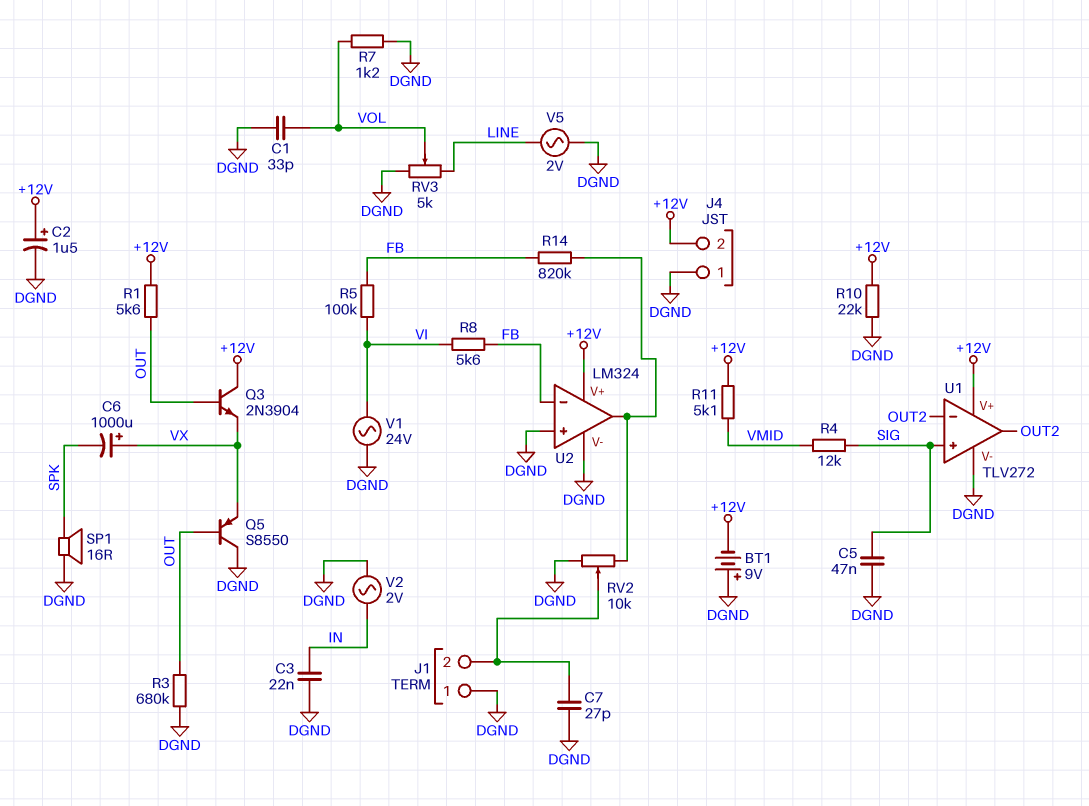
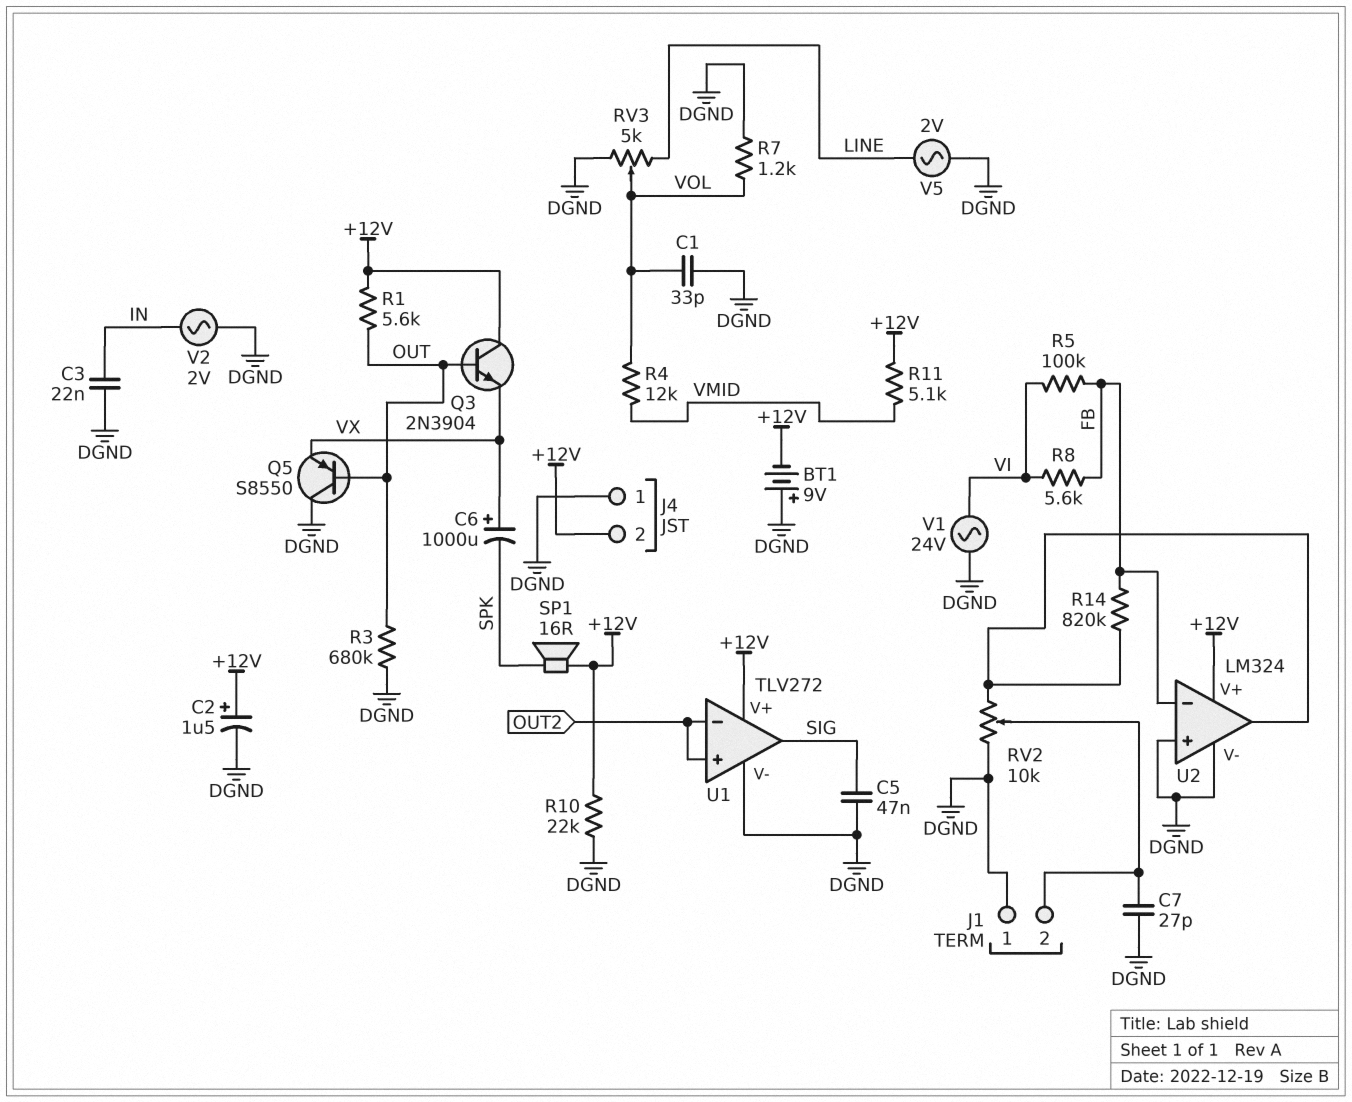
R4: 12k (SIG, VMID) -> 12k (VMID, VOL)
SP1: speaker 16R (DGND, SPK) -> speaker 16R (+12V, SPK)
U1 pin in+: SIG -> OUT2
U1 pin out: OUT2 -> SIG

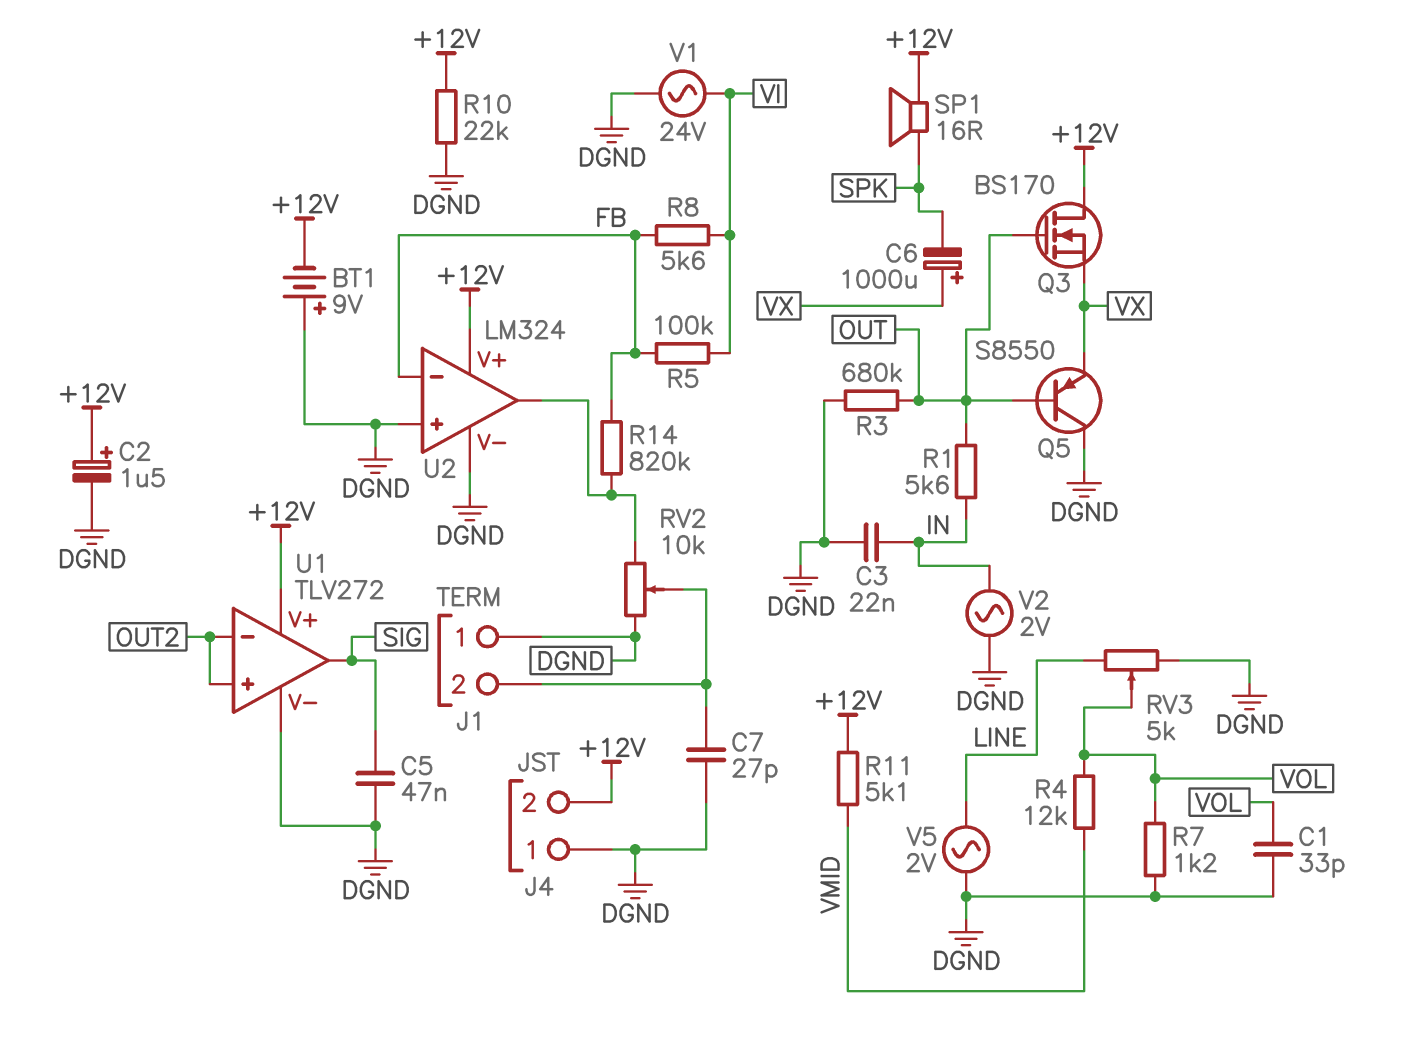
Q3: NPN 2N3904 (B OUT, C +12V, E VX) -> NMOS BS170 (G OUT, D +12V, S VX)
R1: 5.6k (+12V, OUT) -> 5.6k (IN, OUT)

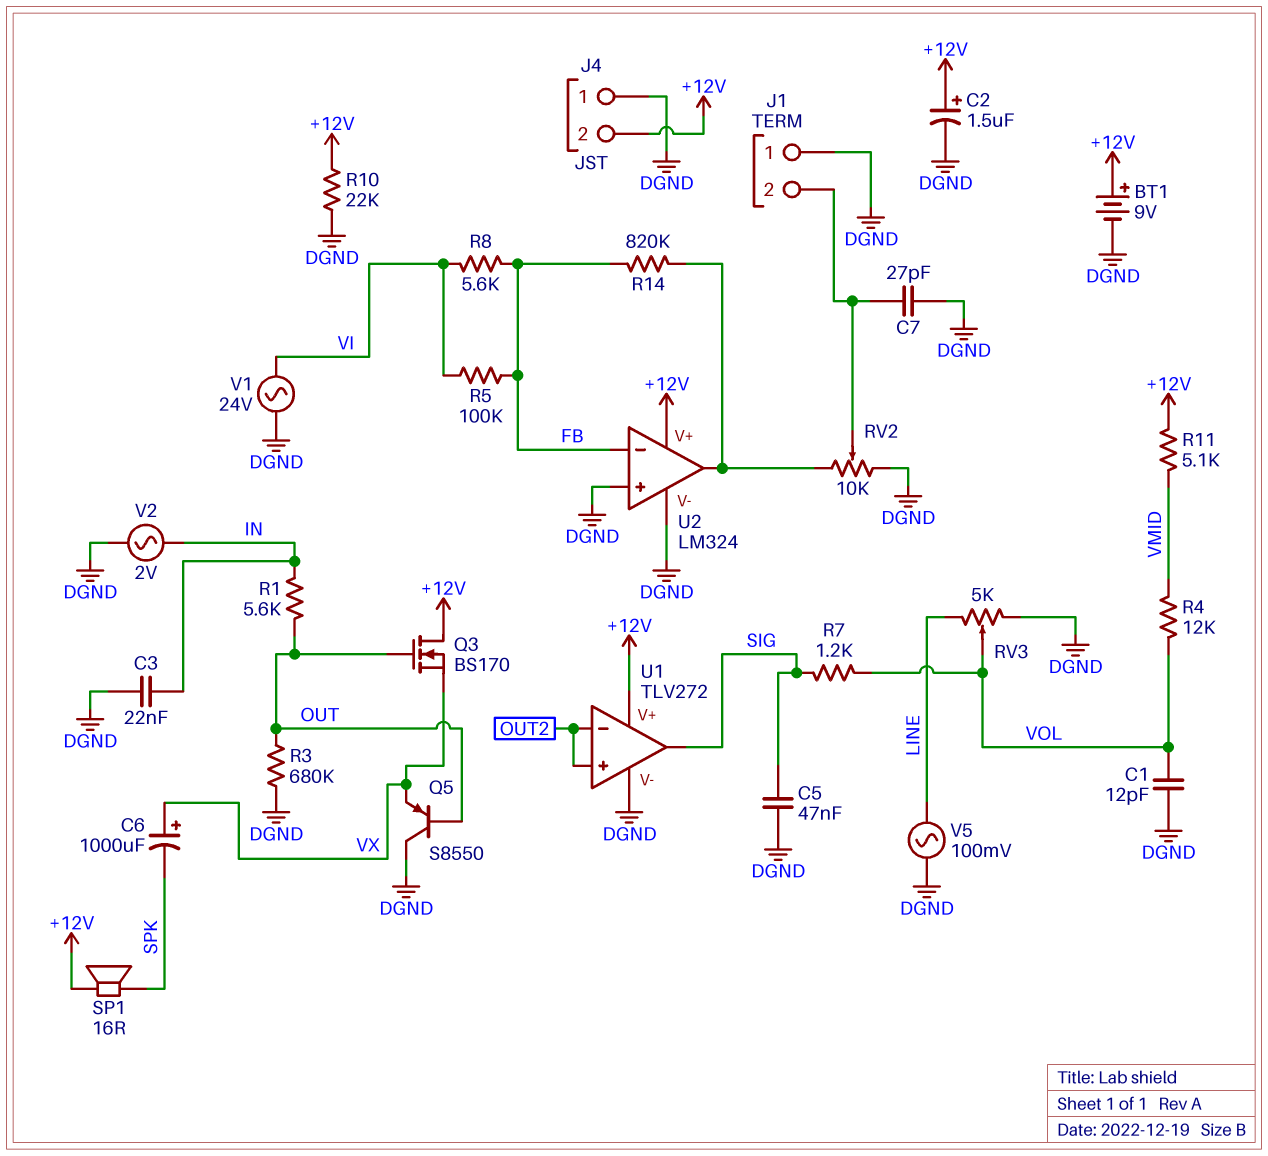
BT1: 9V (plus DGND, minus +12V) -> 9V (plus +12V, minus DGND)
C1: 33pF (DGND, VOL) -> 12pF (DGND, VOL)
R7: 1.2k (DGND, VOL) -> 1.2k (SIG, VOL)
V5: AC 2V (DGND, LINE) -> AC 100mV (DGND, LINE)

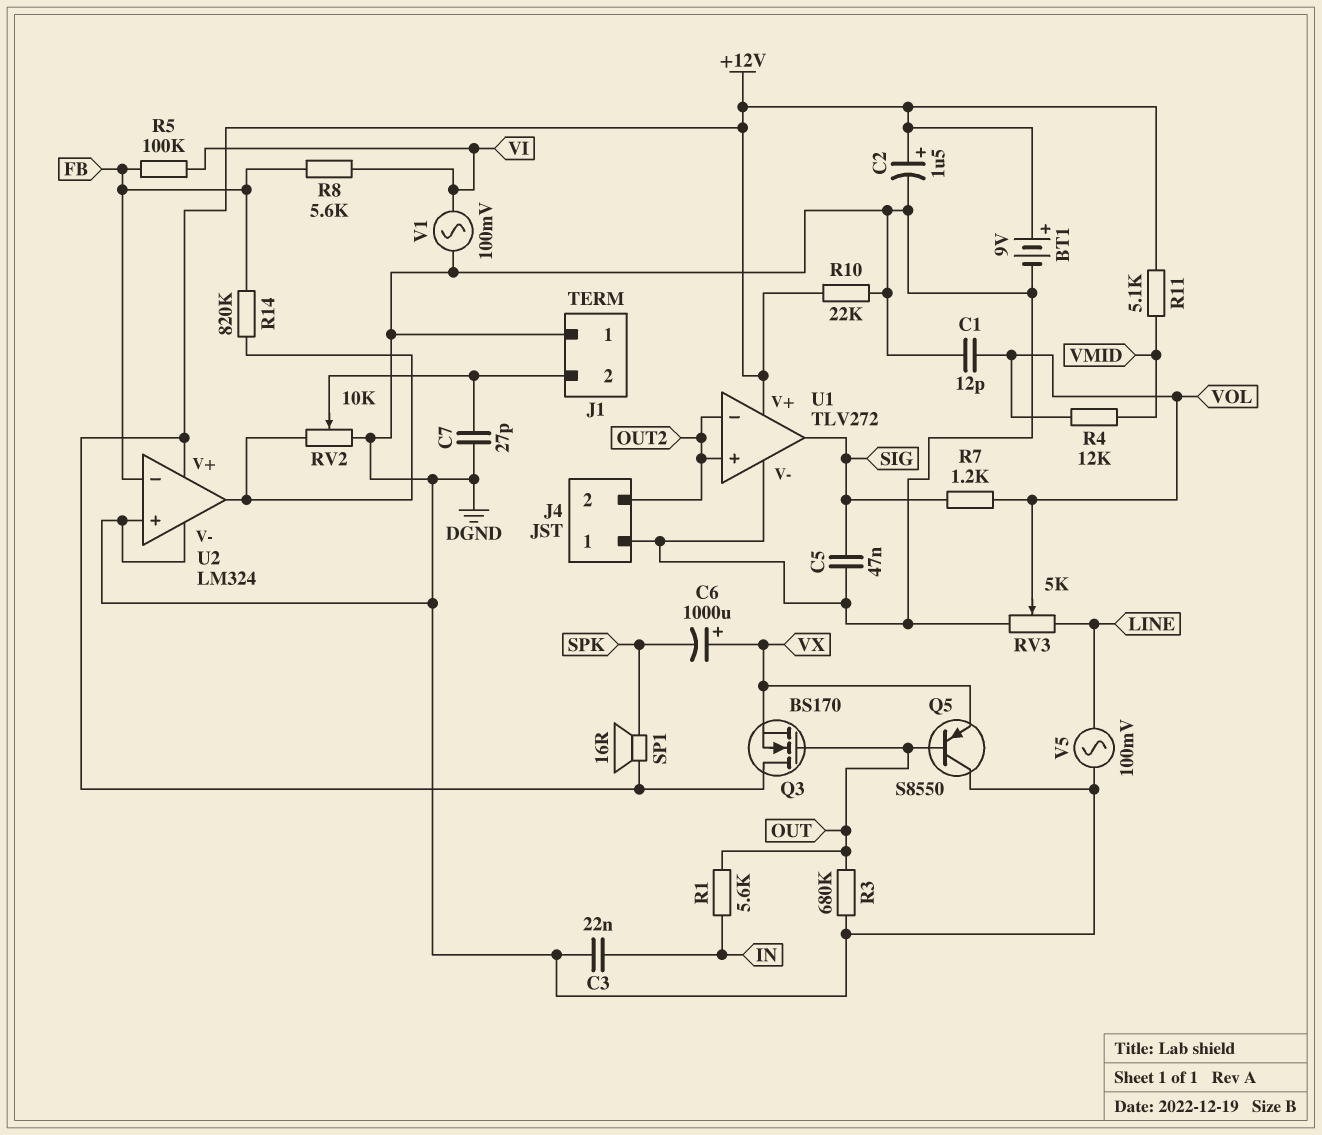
J4 pin 2: +12V -> OUT2
V1: AC 24V (DGND, VI) -> AC 100mV (DGND, VI)
V2: AC 2V (DGND, IN) -> none

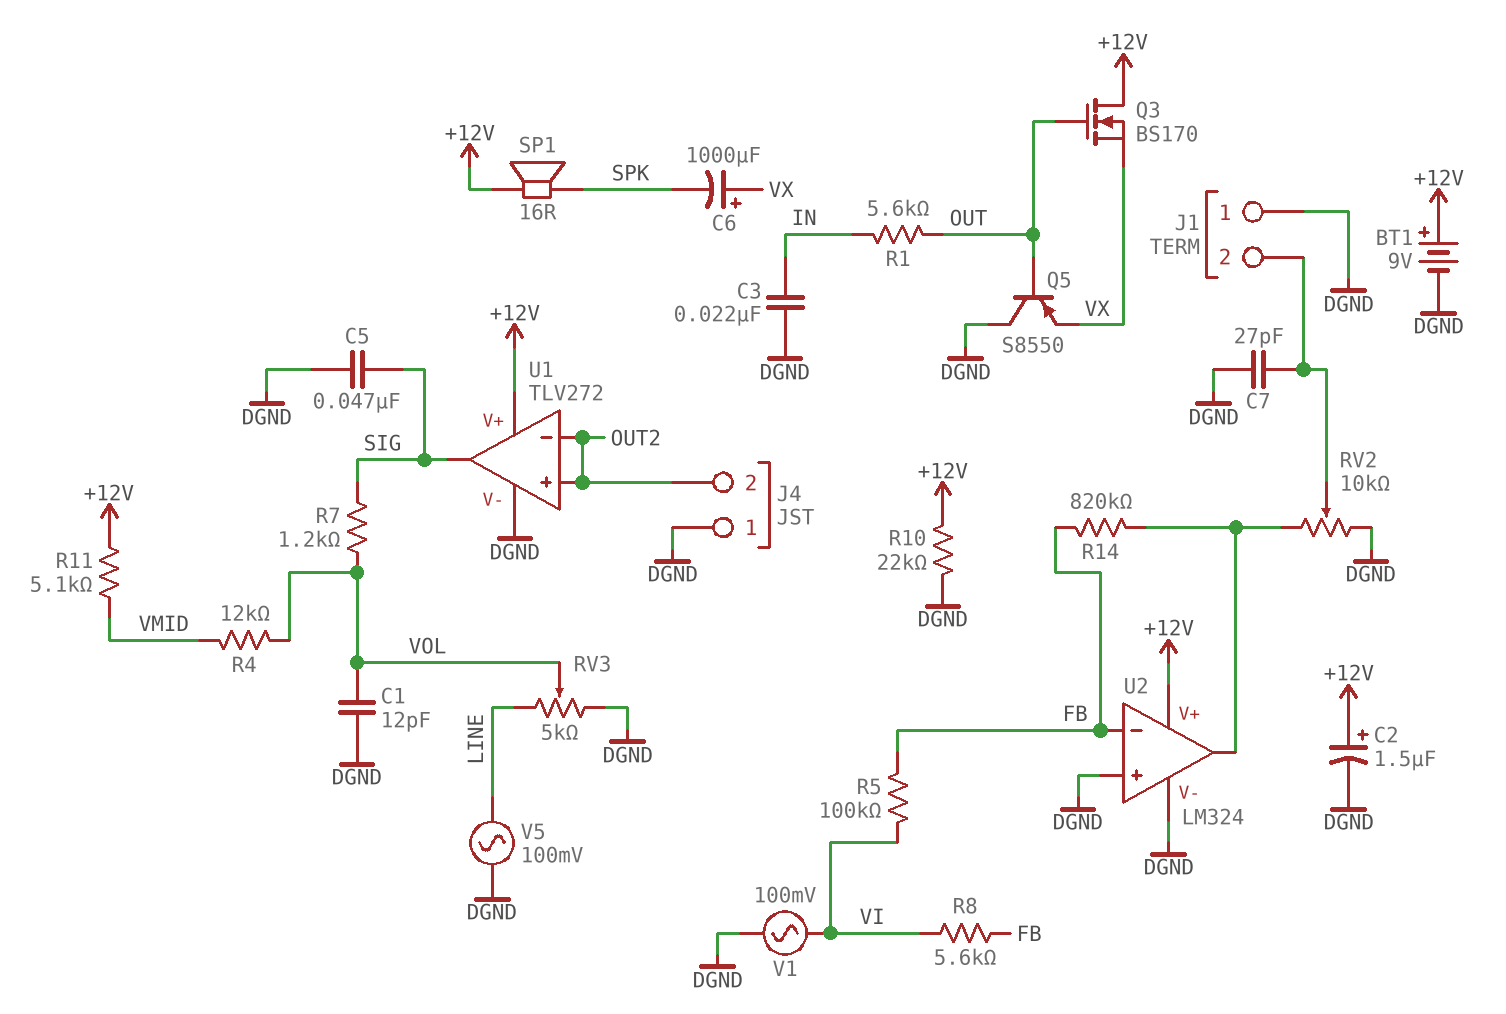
R3: 680k (DGND, OUT) -> none

